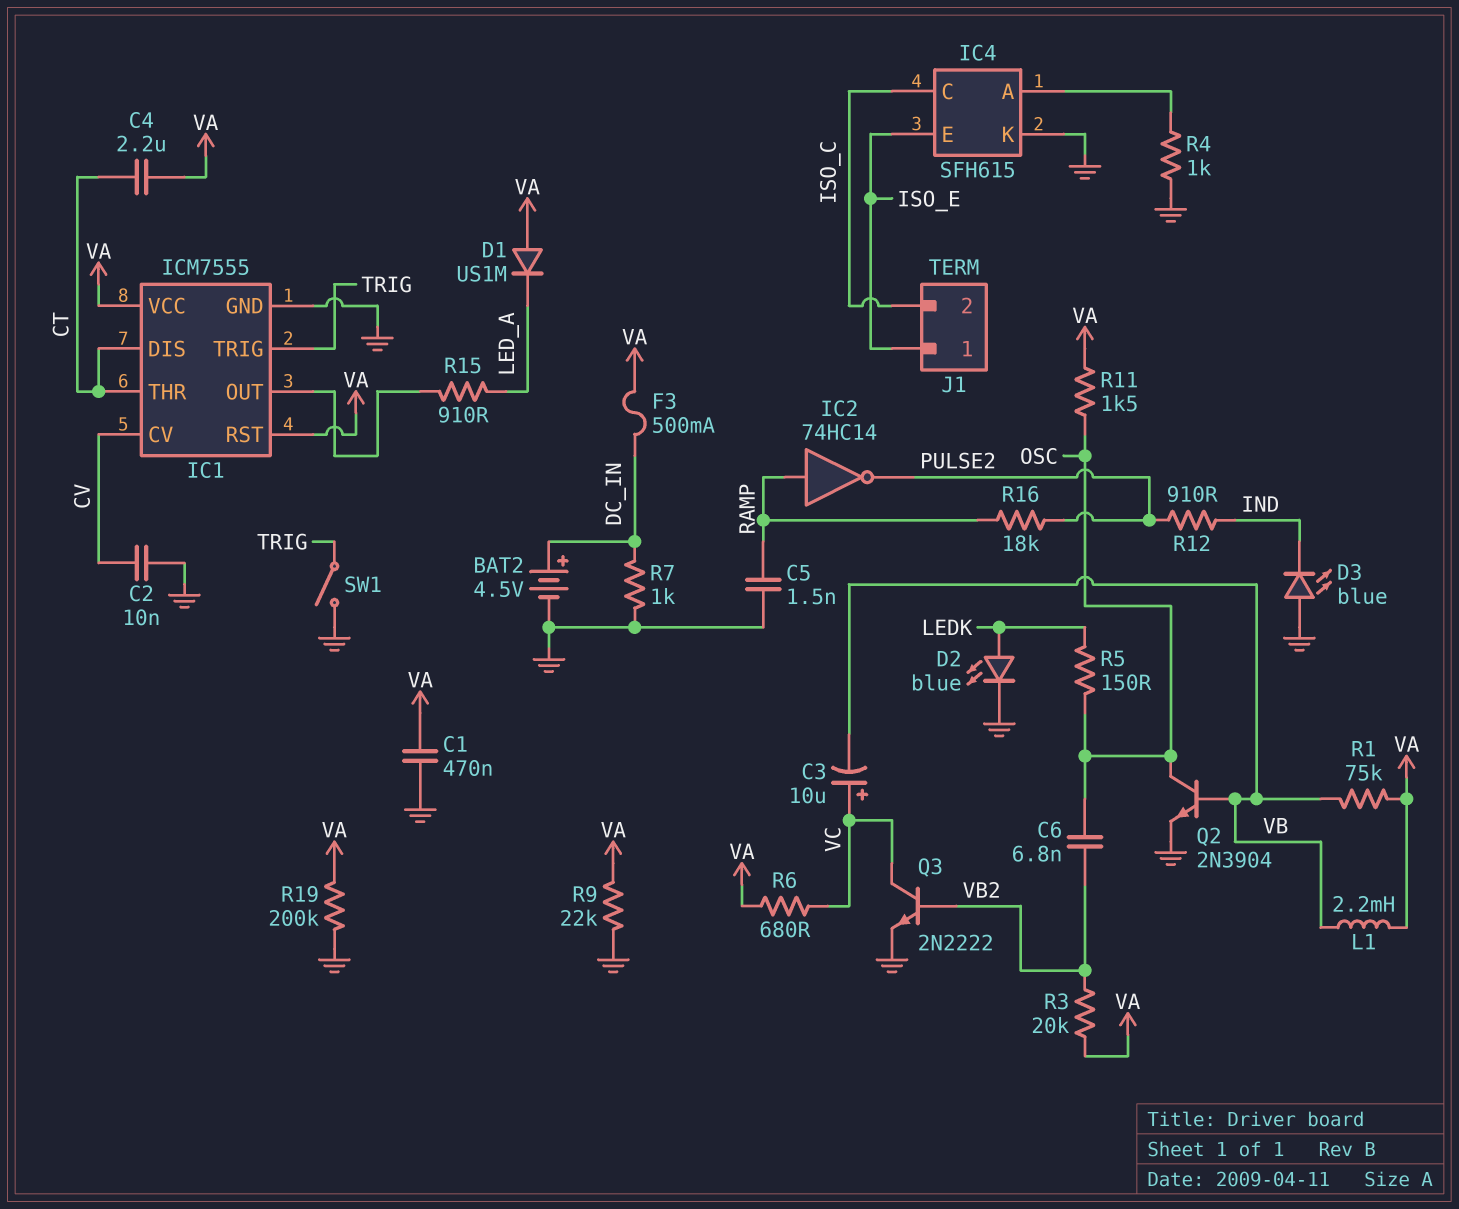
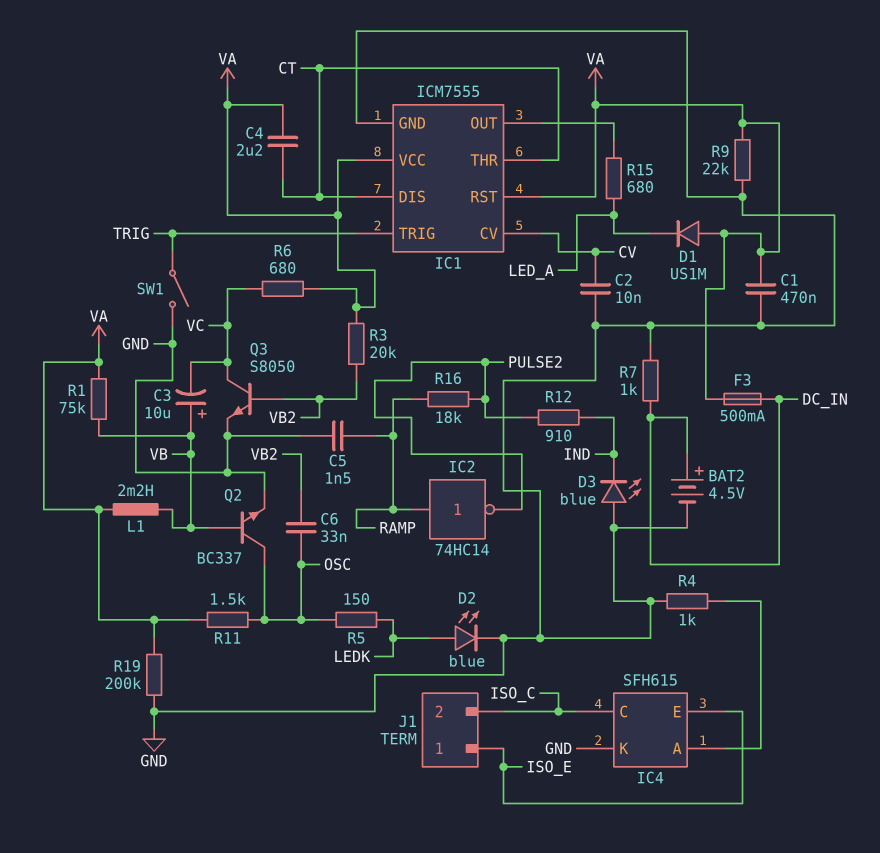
C3: 10uF (plus VC, minus VB) -> 10uF (plus VB, minus VC)
C6: 6.8nF (OSC, VB2) -> 33nF (OSC, VB2)
Q2: NPN 2N3904 (B VB, C OSC, E GND) -> NPN BC337 (B VB, C OSC, E GND)
Q3: NPN 2N2222 (B VB2, C VC, E GND) -> NPN S8050 (B VB2, C VC, E GND)
R15: 910 (IC1/OUT, LED_A) -> 680 (IC1/OUT, LED_A)

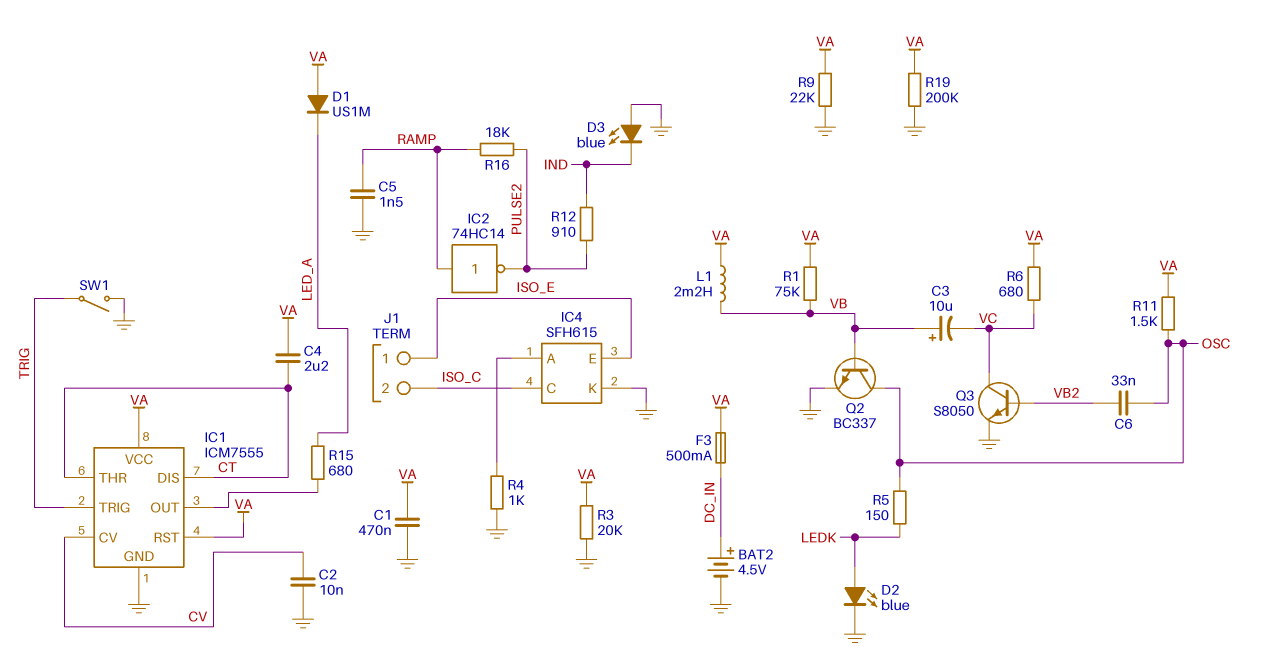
R3: 20k (VA, VB2) -> 20k (GND, VA)
R7: 1k (DC_IN, GND) -> none

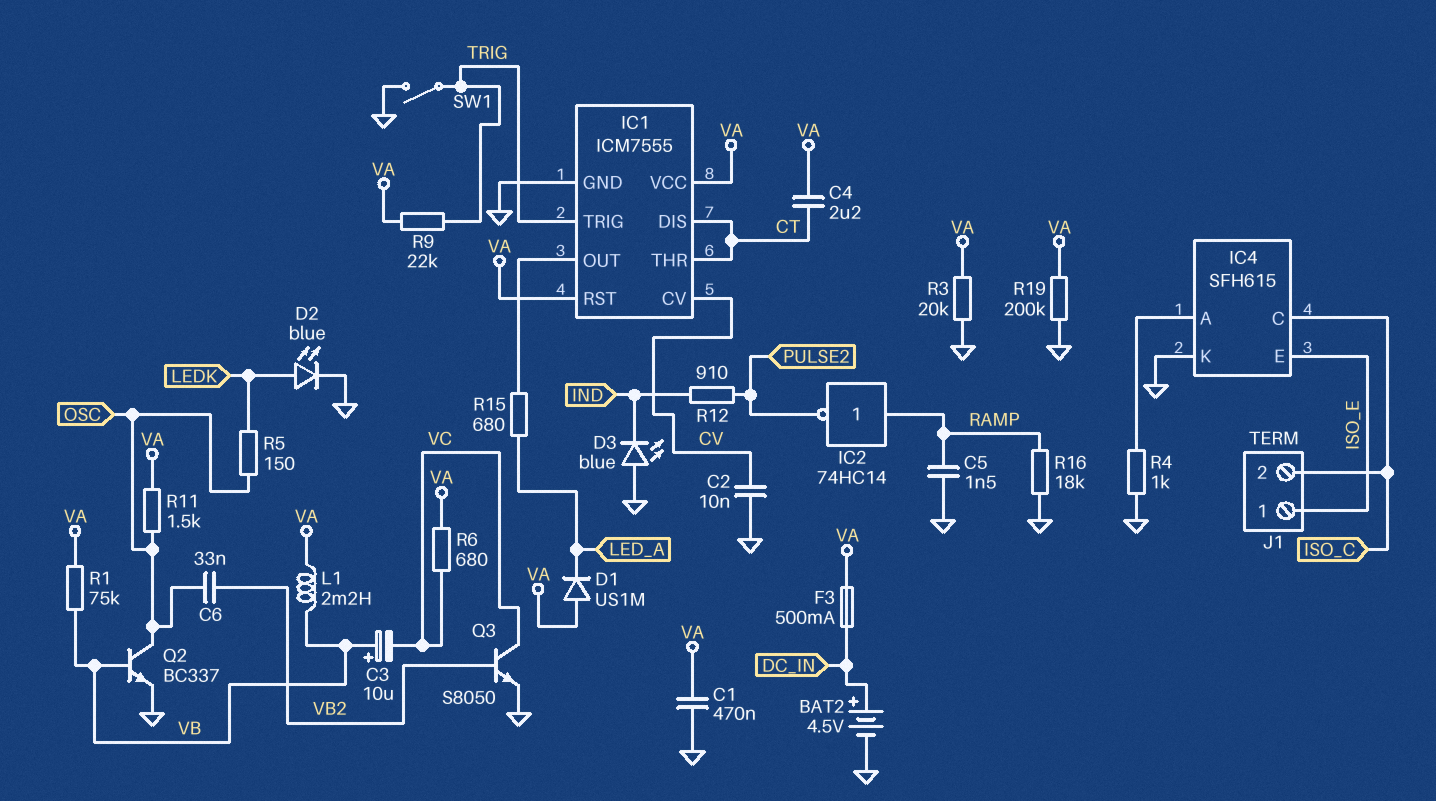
R9: 22k (GND, VA) -> 22k (TRIG, VA)
R16: 18k (PULSE2, RAMP) -> 18k (GND, RAMP)

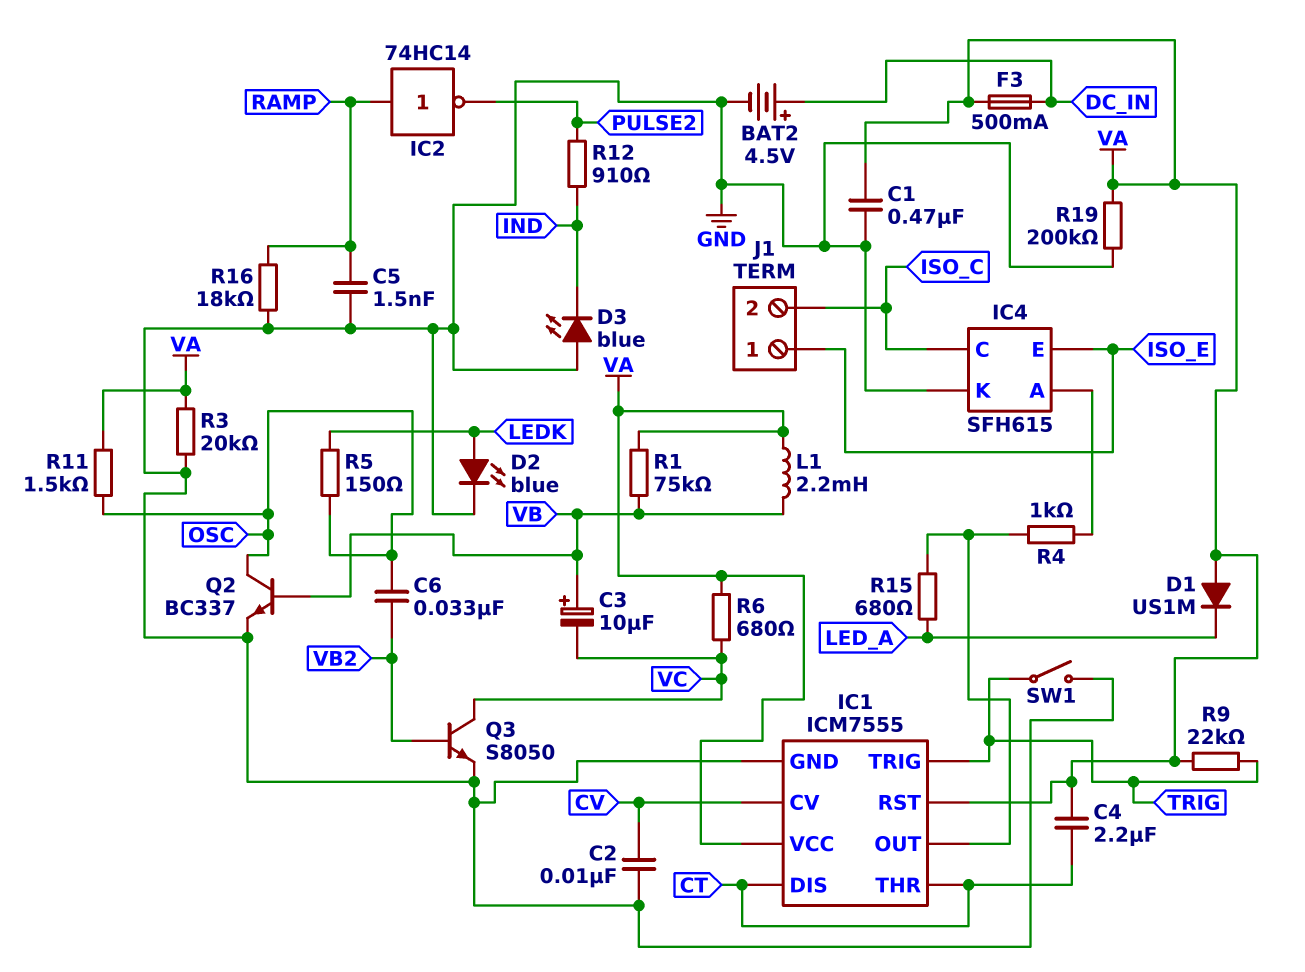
R4: 1k (GND, IC4/A) -> 1k (IC1/OUT, IC4/A)

